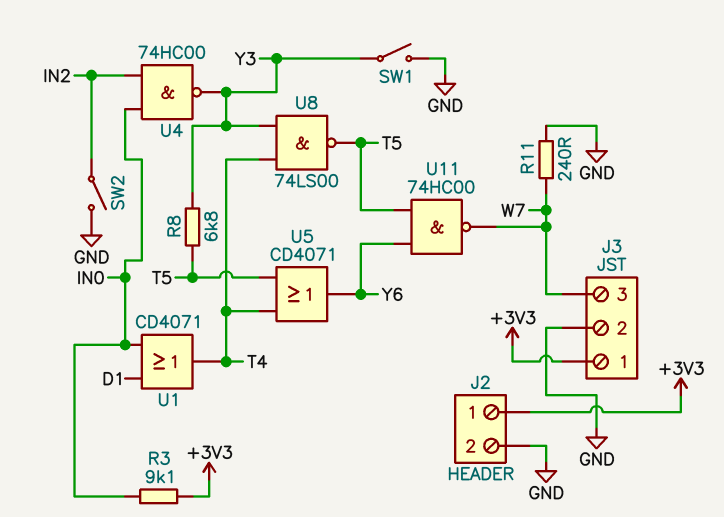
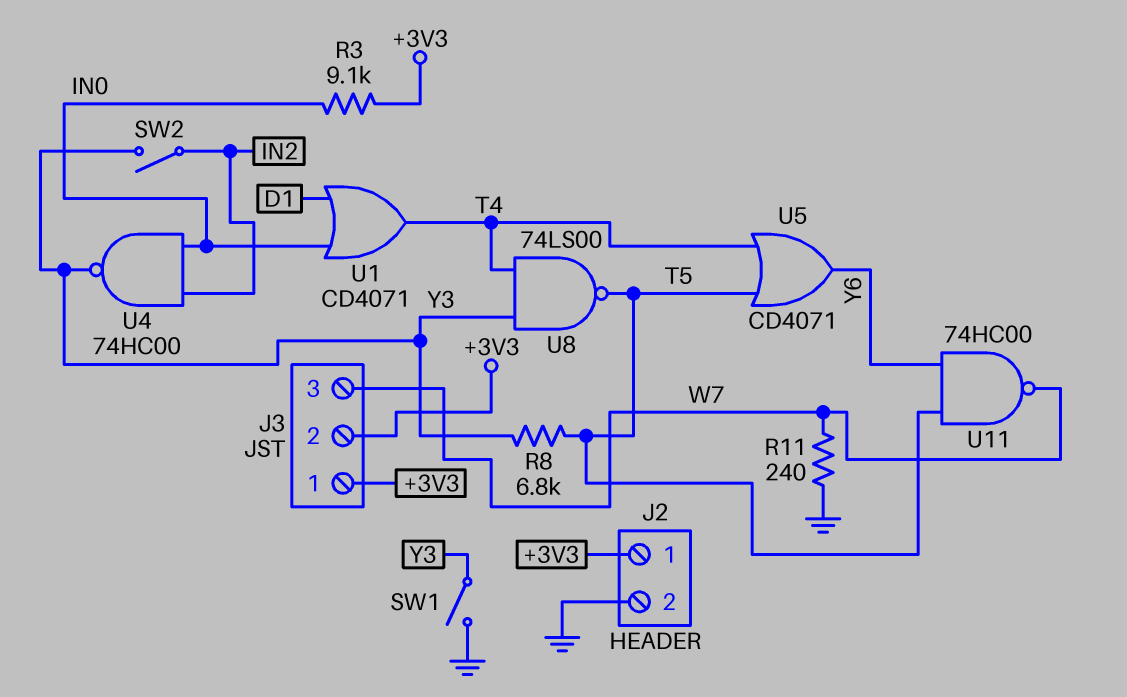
J3 pin 2: GND -> +3V3
SW2: switch (GND, IN2) -> switch (IN2, Y3)

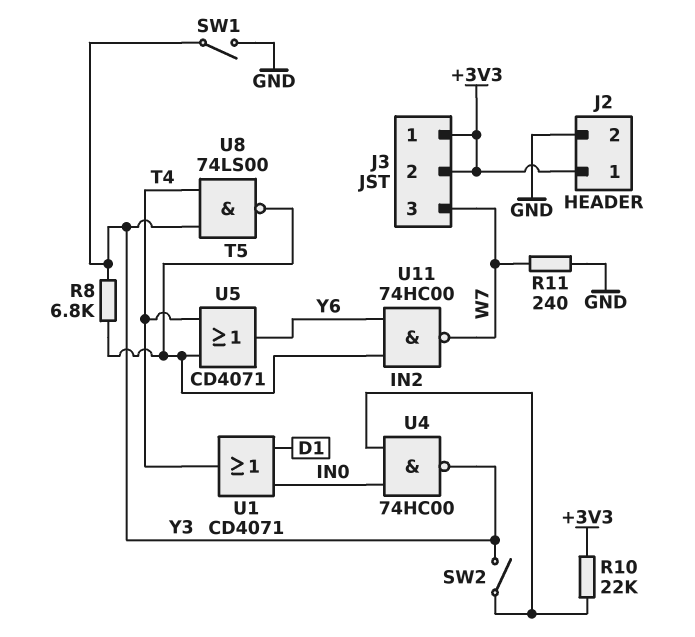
R3: 9.1k (+3V3, IN0) -> none
R10: none -> 22k (+3V3, IN2)

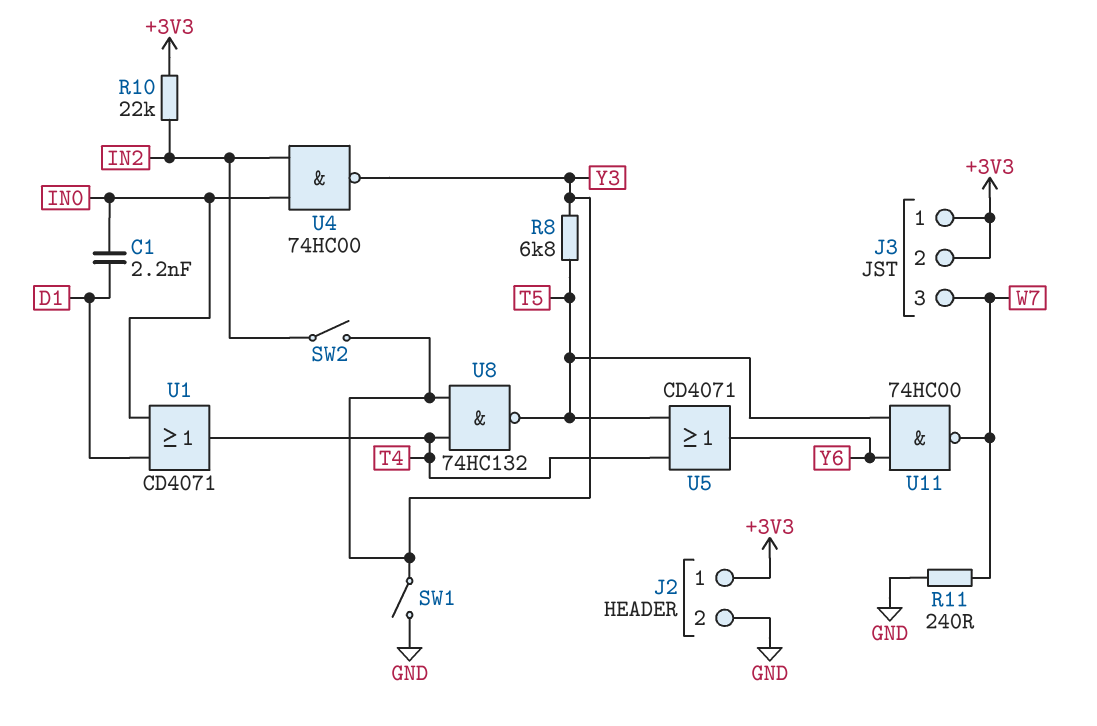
C1: none -> 2.2nF (D1, IN0)
U8: NAND 74LS00 (in T4, in Y3, out T5) -> NAND 74HC132 (in T4, in Y3, out T5)

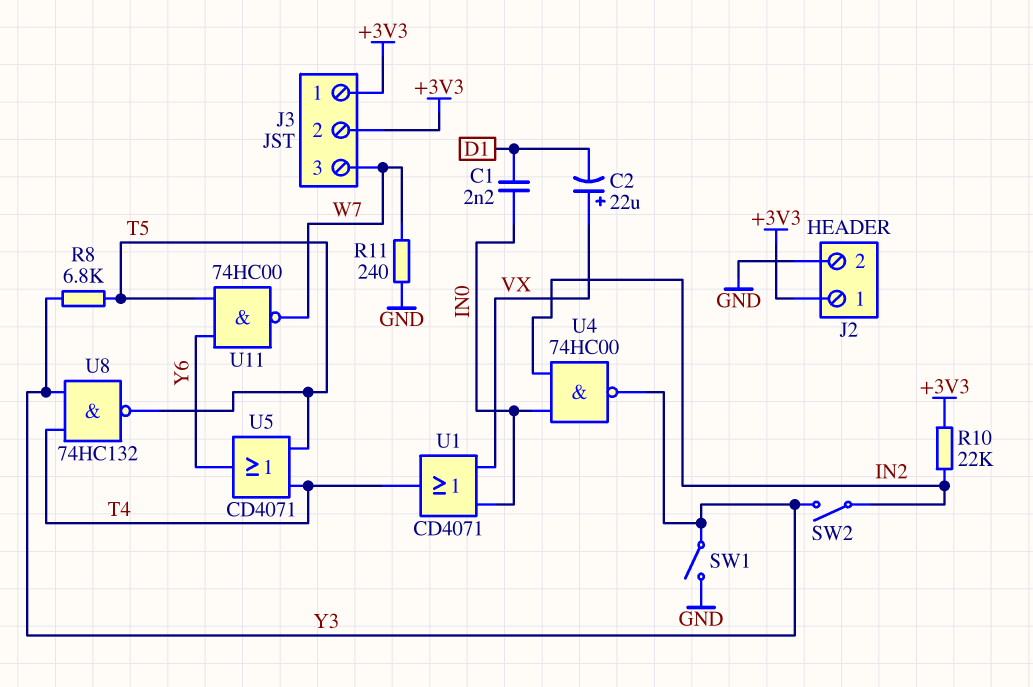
C2: none -> 22uF (plus VX, minus D1)
U1: OR CD4071 (in D1, in IN0, out T4) -> OR CD4071 (in IN0, in VX, out T4)

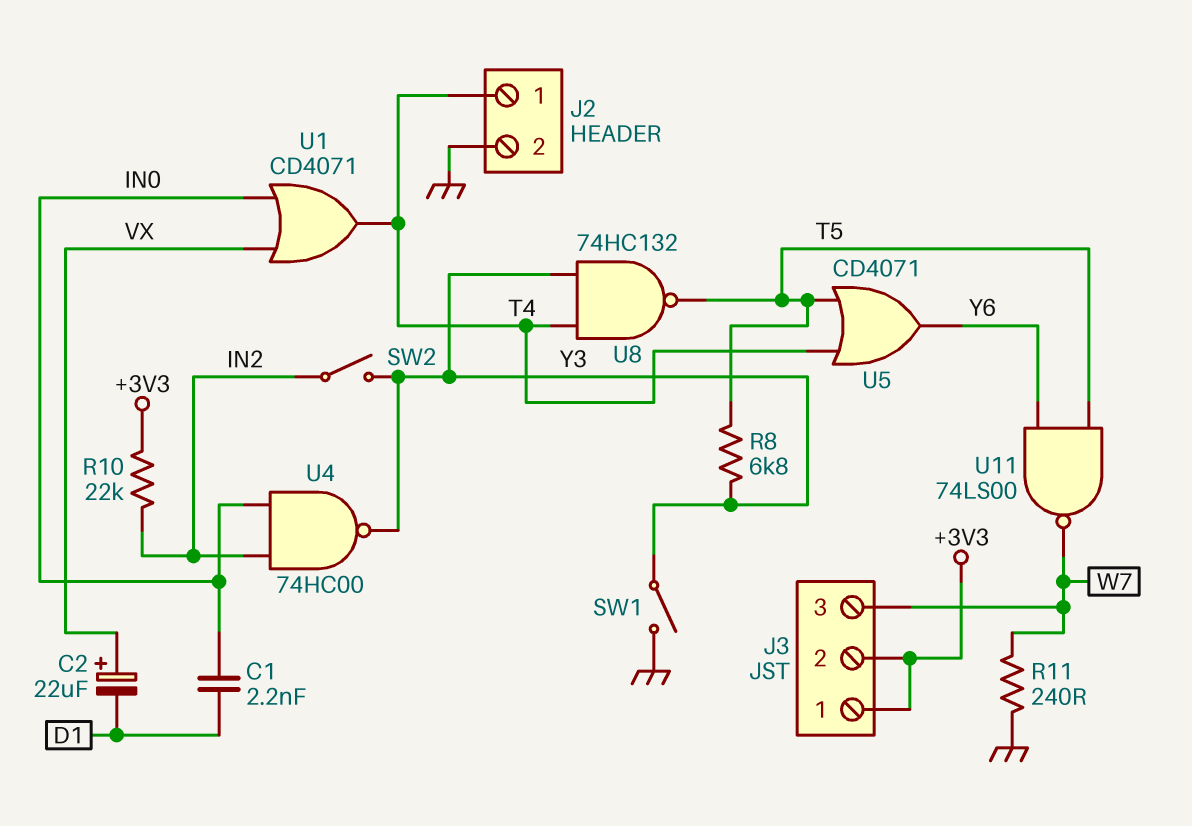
J2 pin 1: +3V3 -> T4
U11: NAND 74HC00 (in T5, in Y6, out W7) -> NAND 74LS00 (in T5, in Y6, out W7)

